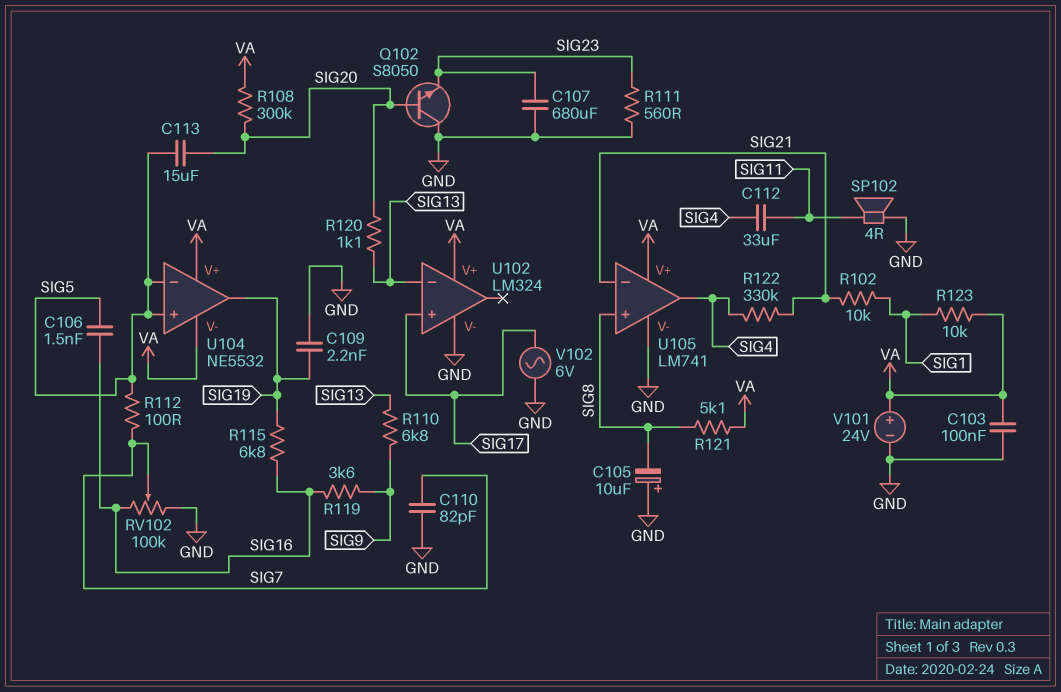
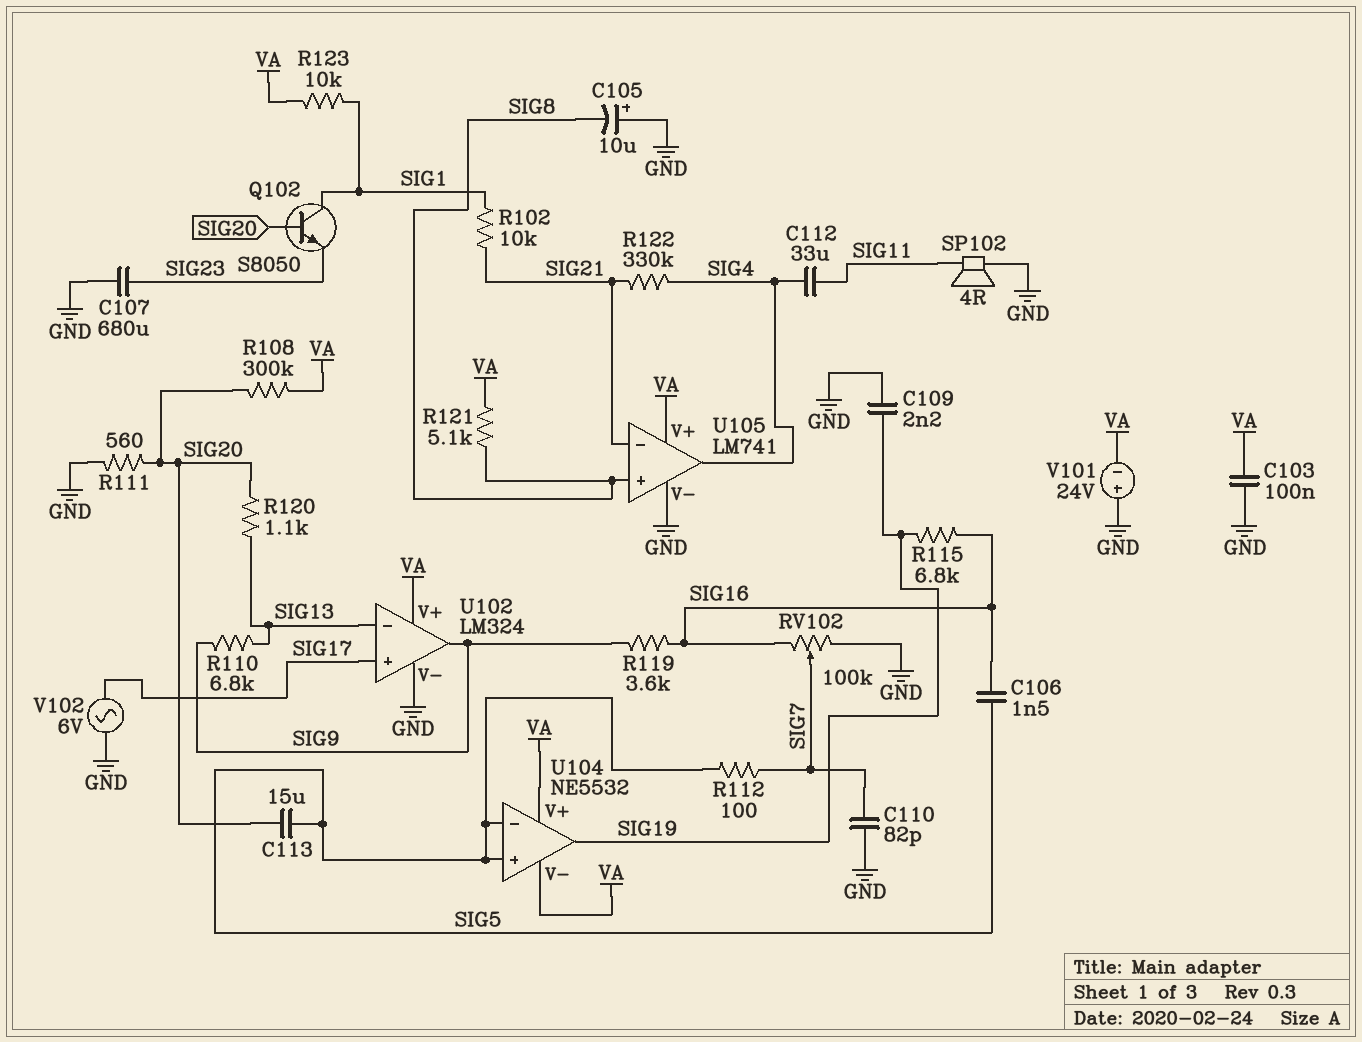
Q102: NPN S8050 (B SIG20, C GND, E SIG23) -> NPN S8050 (B SIG20, C SIG1, E SIG23)
R111: 560 (GND, SIG23) -> 560 (GND, SIG20)
U102 pin out: none -> SIG9
V101: 24V (plus VA, minus GND) -> 24V (plus GND, minus VA)

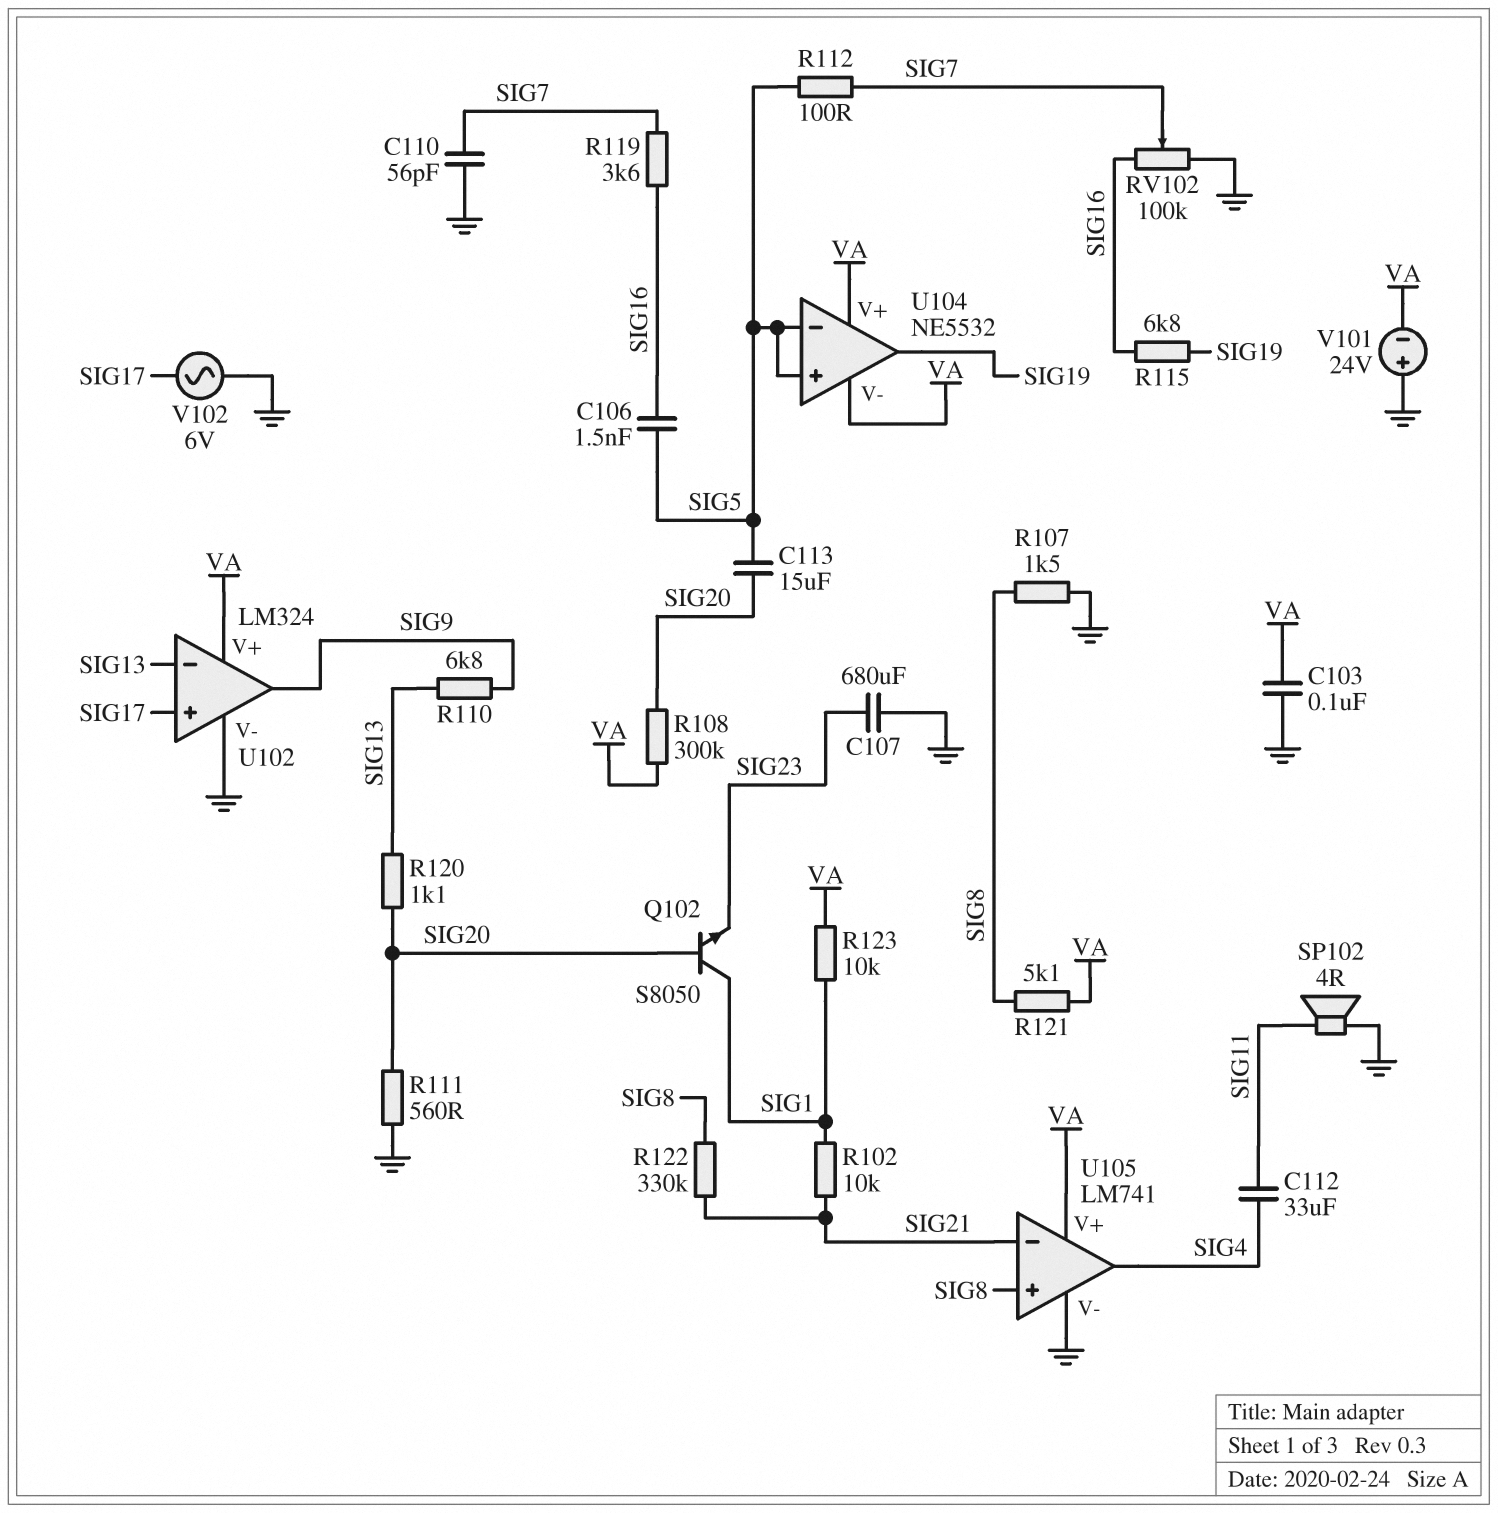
C105: 10uF (plus GND, minus SIG8) -> none
C109: 2.2nF (GND, SIG19) -> none
C110: 82pF (GND, SIG7) -> 56pF (GND, SIG7)
R107: none -> 1.5k (GND, SIG8)
R119: 3.6k (SIG9, SIG16) -> 3.6k (SIG7, SIG16)
R122: 330k (SIG4, SIG21) -> 330k (SIG8, SIG21)

